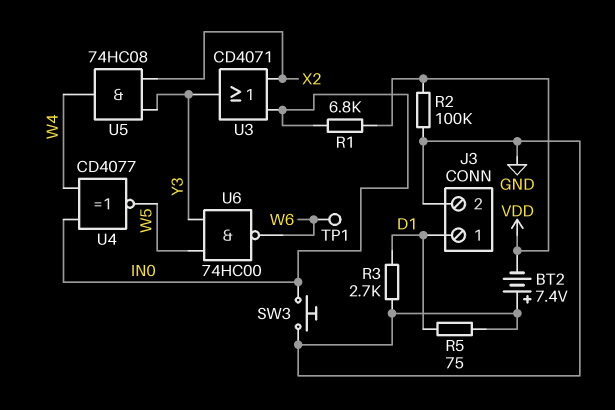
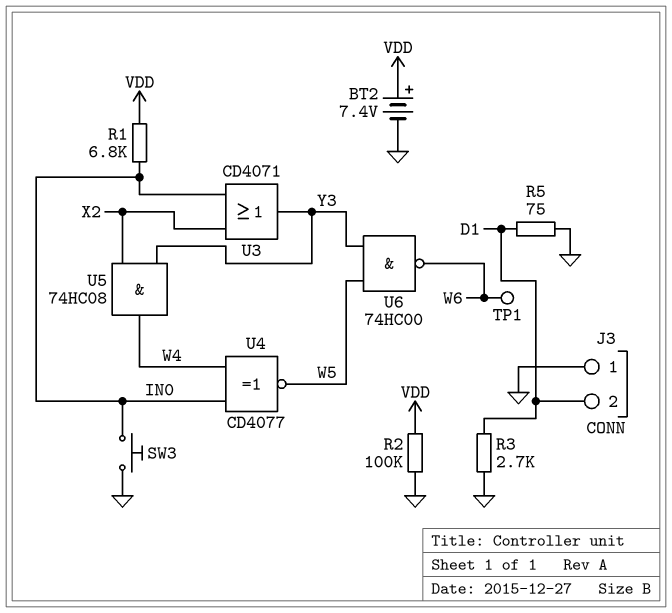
BT2: 7.4V (plus GND, minus VDD) -> 7.4V (plus VDD, minus GND)
J3 pin 1: D1 -> GND
J3 pin 2: GND -> D1

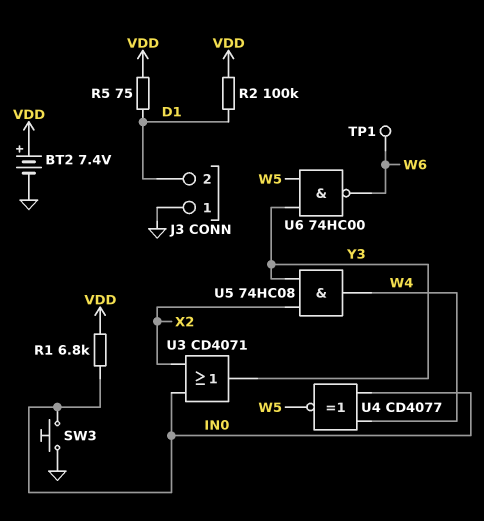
R2: 100k (GND, VDD) -> 100k (D1, VDD)
R3: 2.7k (D1, GND) -> none
R5: 75 (D1, GND) -> 75 (D1, VDD)

